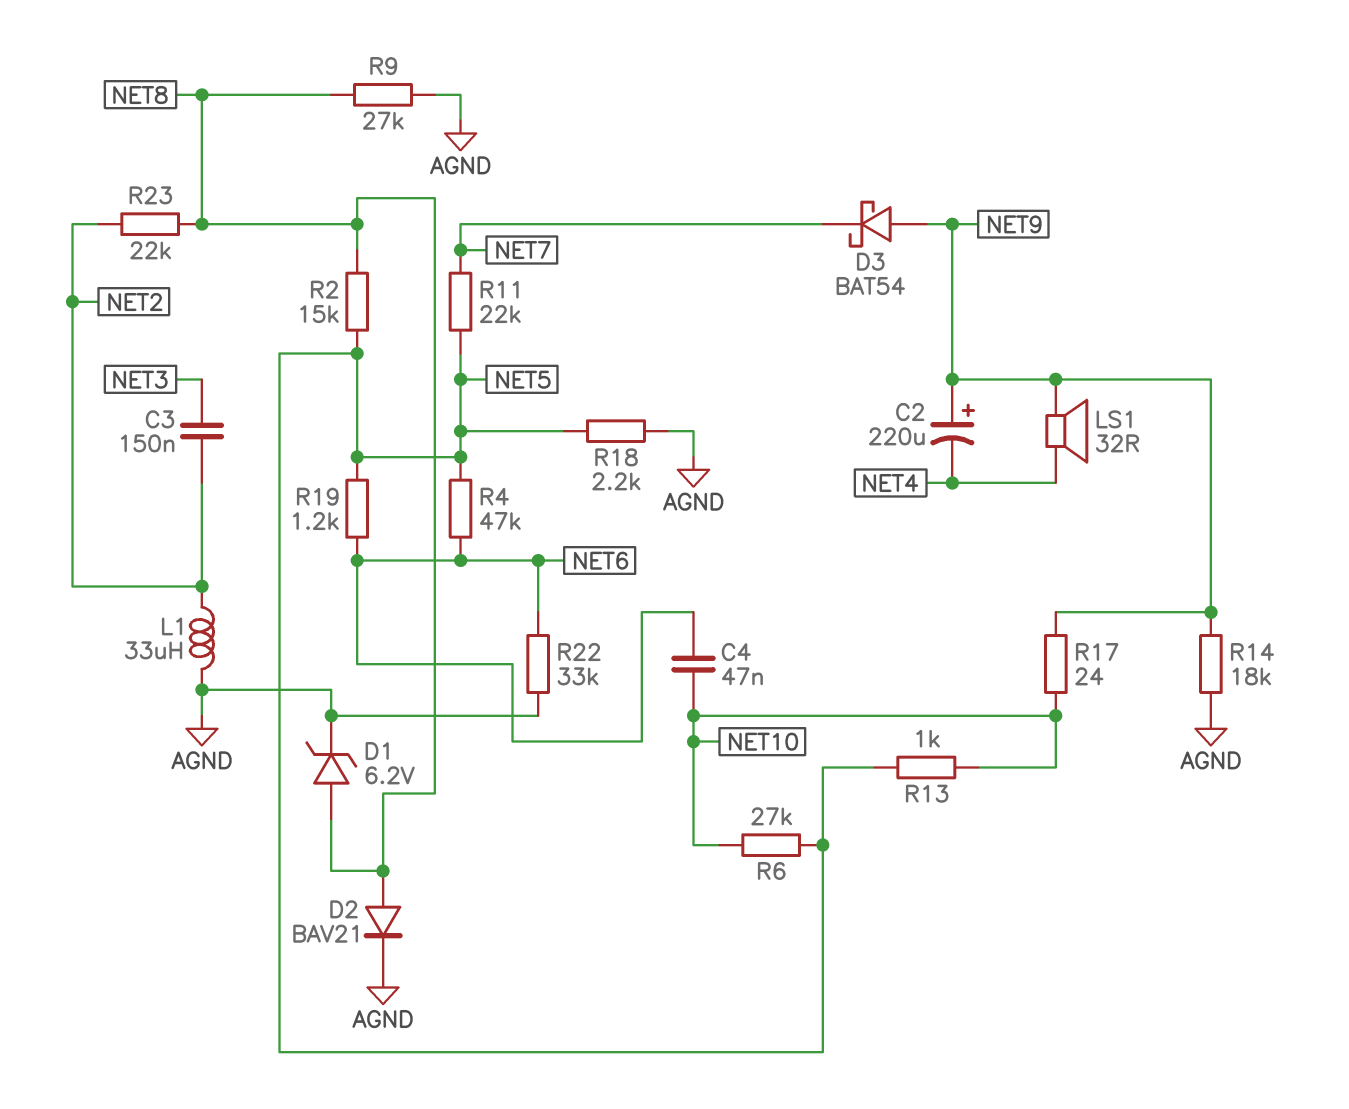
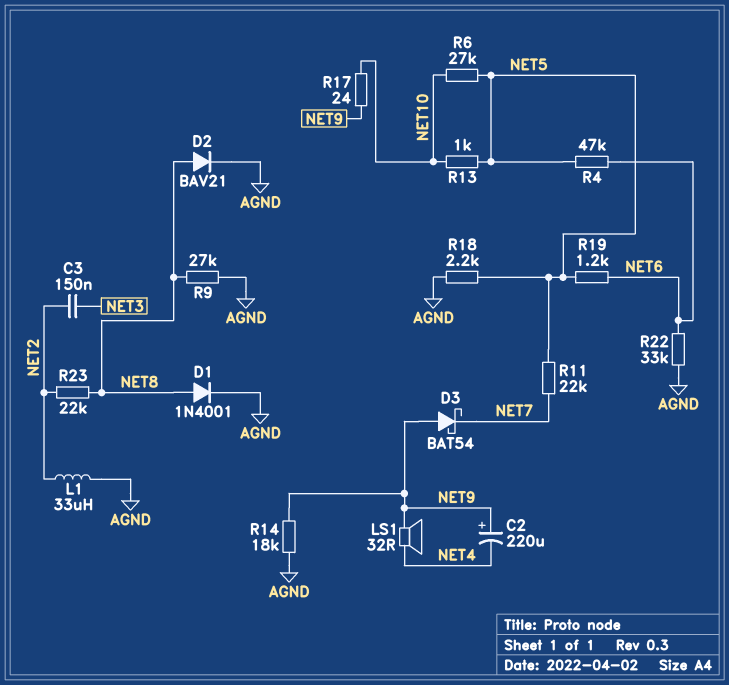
C4: 47nF (NET6, NET10) -> none
D1: zener 6.2V (A NET8, K AGND) -> diode 1N4001 (A NET8, K AGND)
R2: 15k (NET5, NET8) -> none

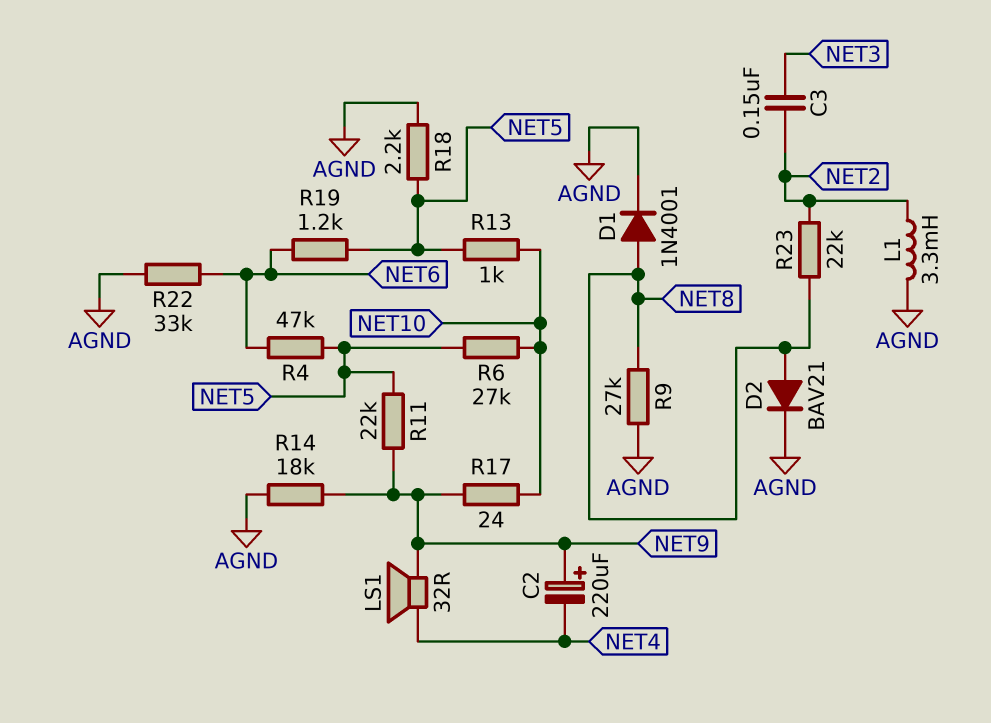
D3: schottky BAT54 (A NET9, K NET7) -> none
L1: 33uH (AGND, NET2) -> 3.3mH (AGND, NET2)
R11: 22k (NET5, NET7) -> 22k (NET5, NET9)

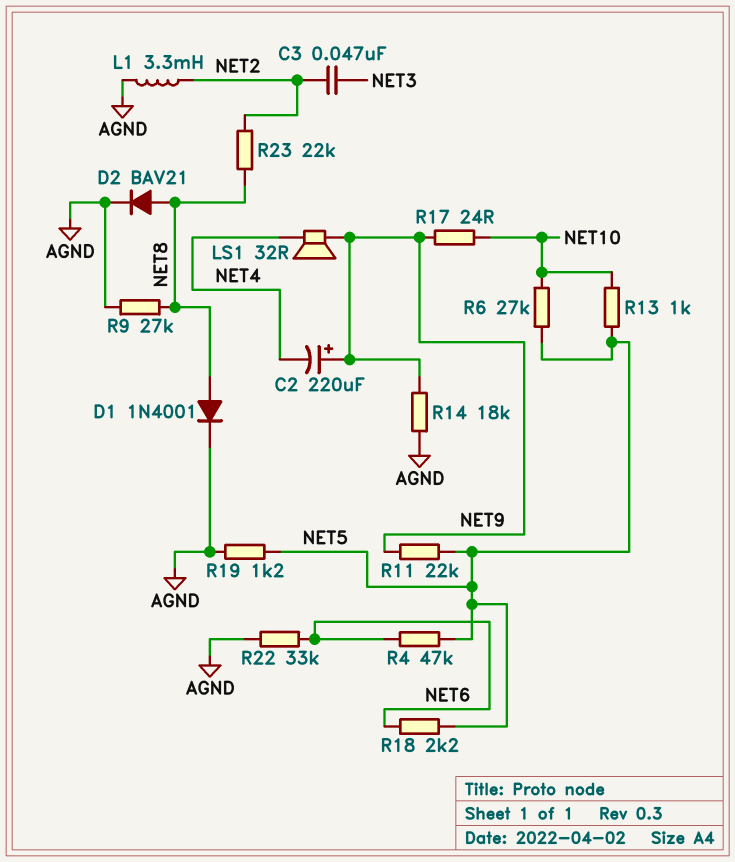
C3: 150nF (NET2, NET3) -> 47nF (NET2, NET3)
R18: 2.2k (AGND, NET5) -> 2.2k (NET5, NET6)
R19: 1.2k (NET5, NET6) -> 1.2k (AGND, NET5)

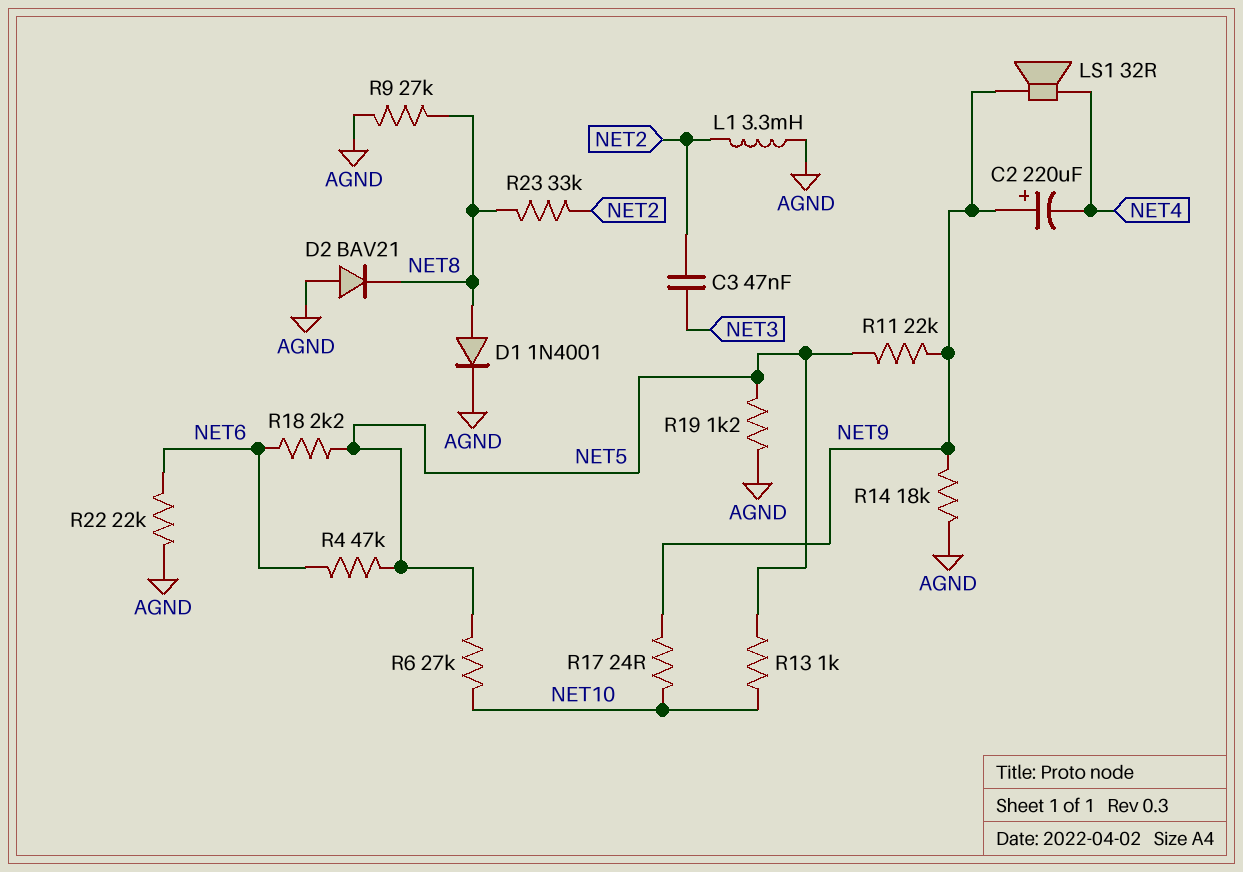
D2: diode BAV21 (A NET8, K AGND) -> diode BAV21 (A AGND, K NET8)
R22: 33k (AGND, NET6) -> 22k (AGND, NET6)
R23: 22k (NET2, NET8) -> 33k (NET2, NET8)

